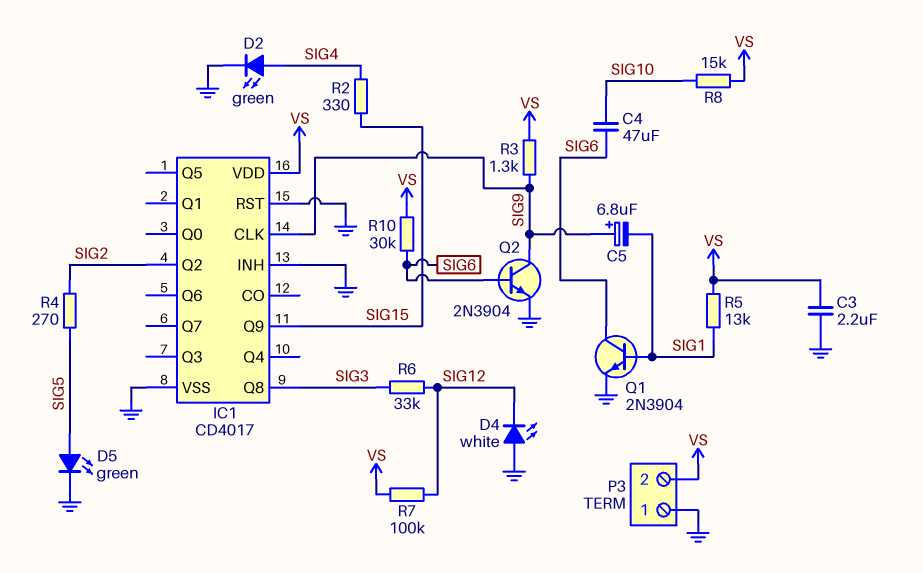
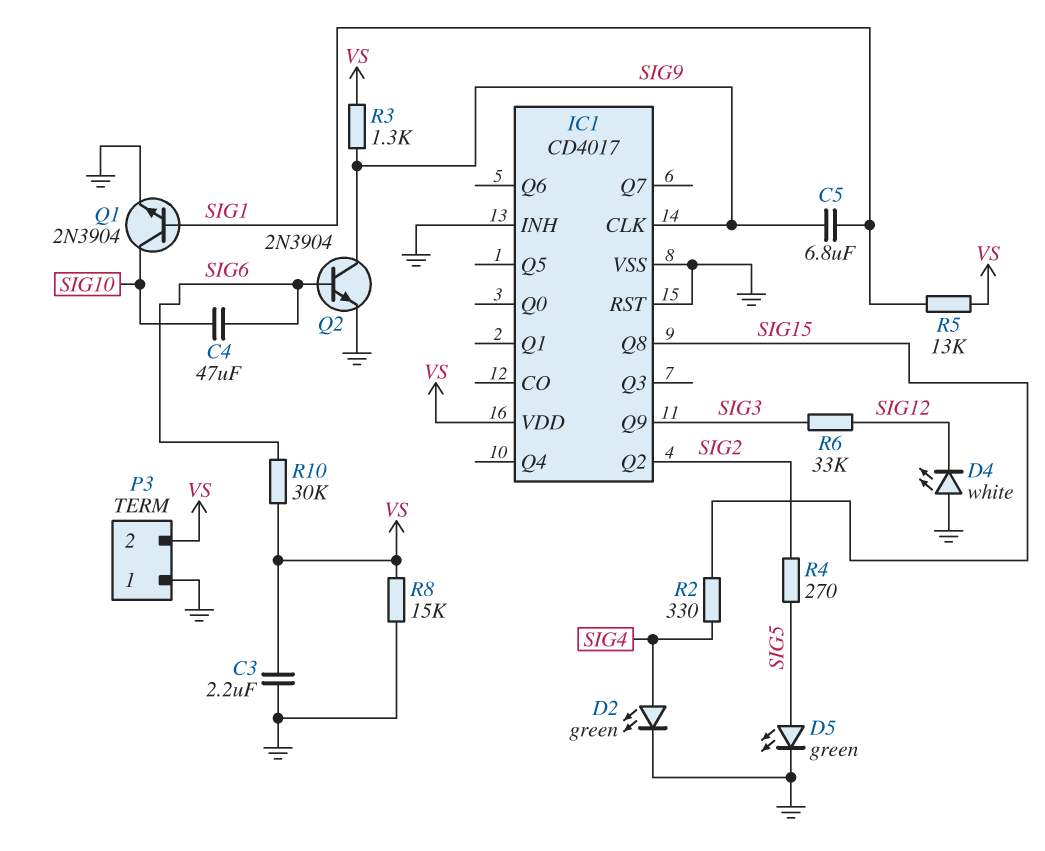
C5: 6.8uF (plus SIG9, minus SIG1) -> 6.8uF (SIG1, SIG9)
IC1 pin Q8: SIG3 -> SIG15
IC1 pin Q9: SIG15 -> SIG3
Q1: NPN 2N3904 (B SIG1, C SIG6, E GND) -> NPN 2N3904 (B SIG1, C SIG10, E GND)
R7: 100k (SIG12, VS) -> none
R8: 15k (SIG10, VS) -> 15k (GND, VS)

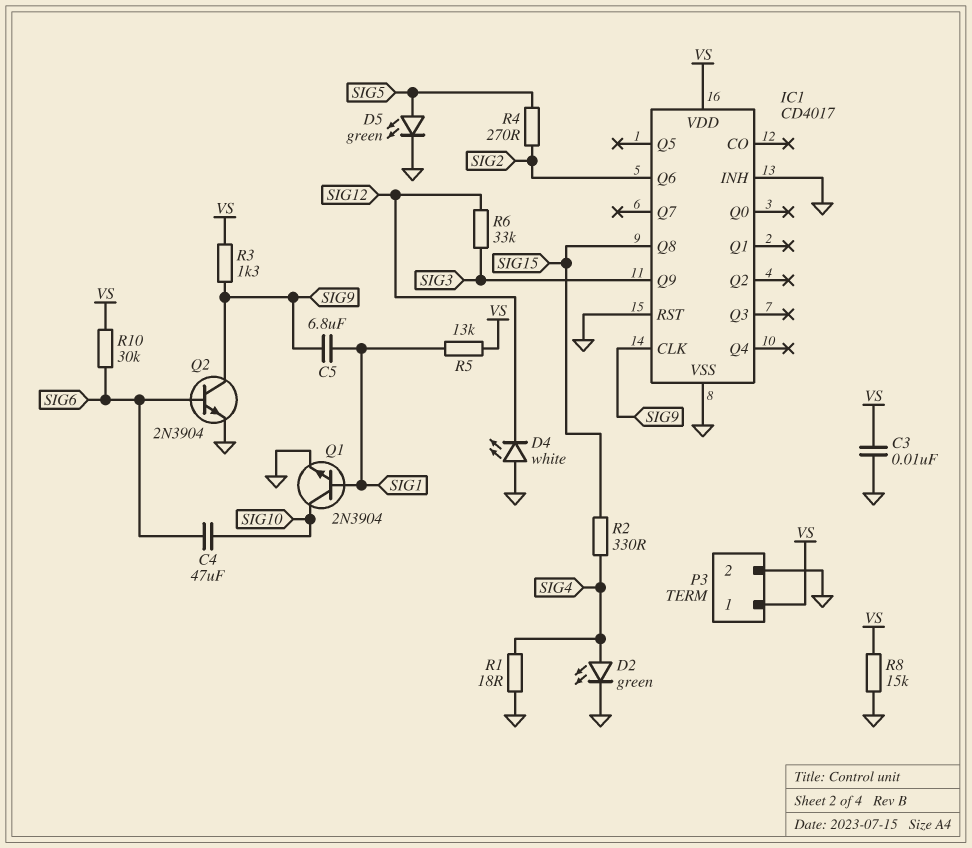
C3: 2.2uF (GND, VS) -> 10nF (GND, VS)
IC1 pin Q2: SIG2 -> none
IC1 pin Q6: none -> SIG2
P3 pin 1: GND -> VS
P3 pin 2: VS -> GND
R1: none -> 18 (GND, SIG4)

